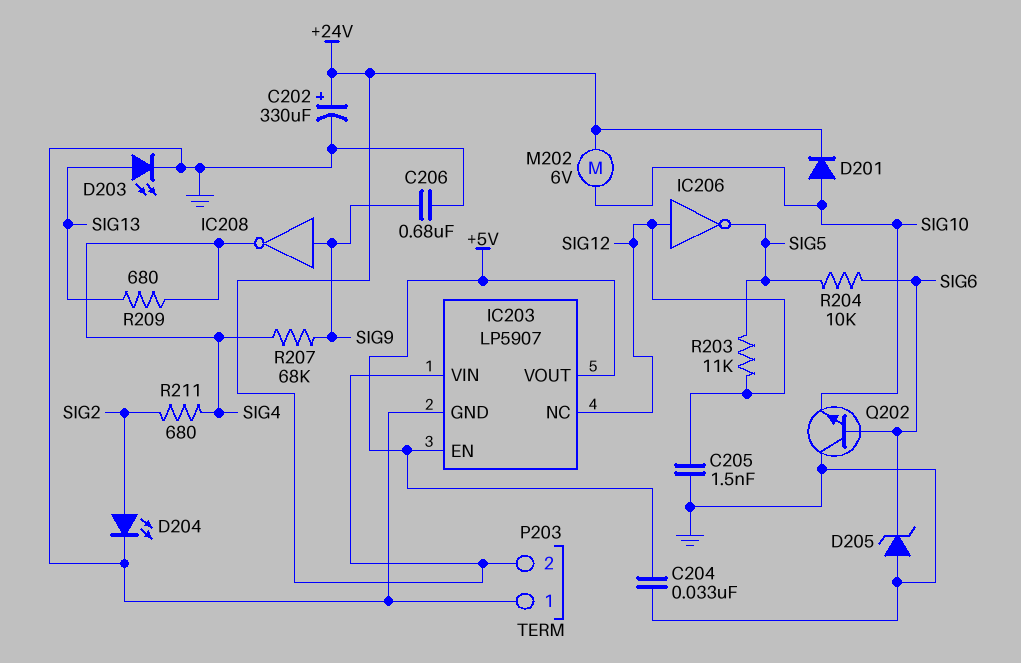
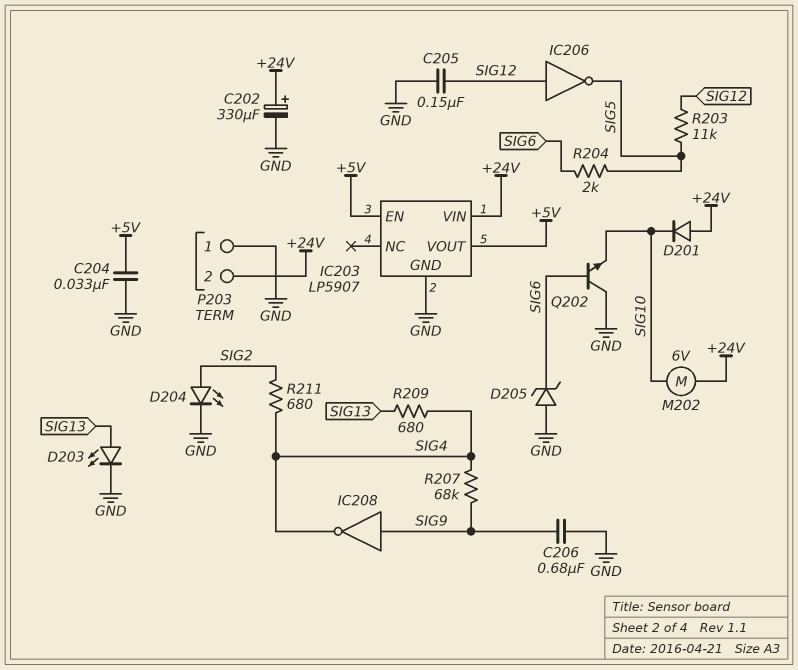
C205: 1.5nF (GND, SIG12) -> 150nF (GND, SIG12)
D201: diode (A SIG10, K +24V) -> diode (A +24V, K SIG10)
IC203 pin NC: SIG12 -> none
R204: 10k (SIG5, SIG6) -> 2k (SIG5, SIG6)

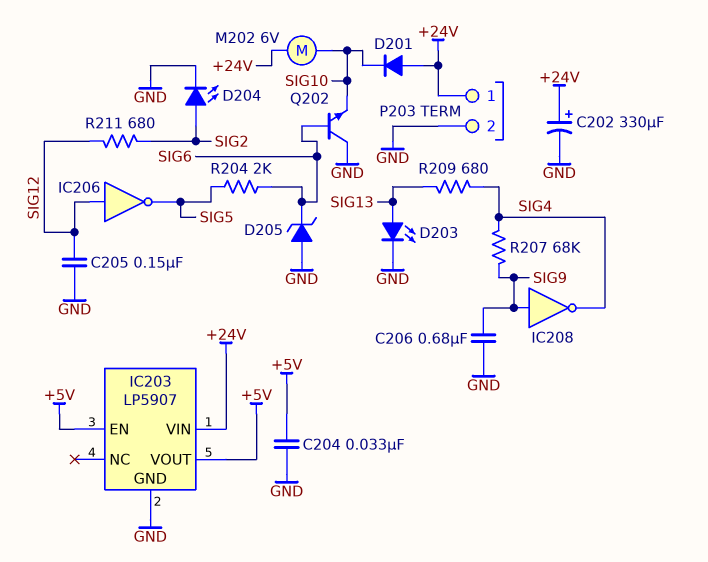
P203 pin 1: GND -> +24V
P203 pin 2: +24V -> GND
R203: 11k (SIG5, SIG12) -> none
R211: 680 (SIG2, SIG4) -> 680 (SIG2, SIG12)

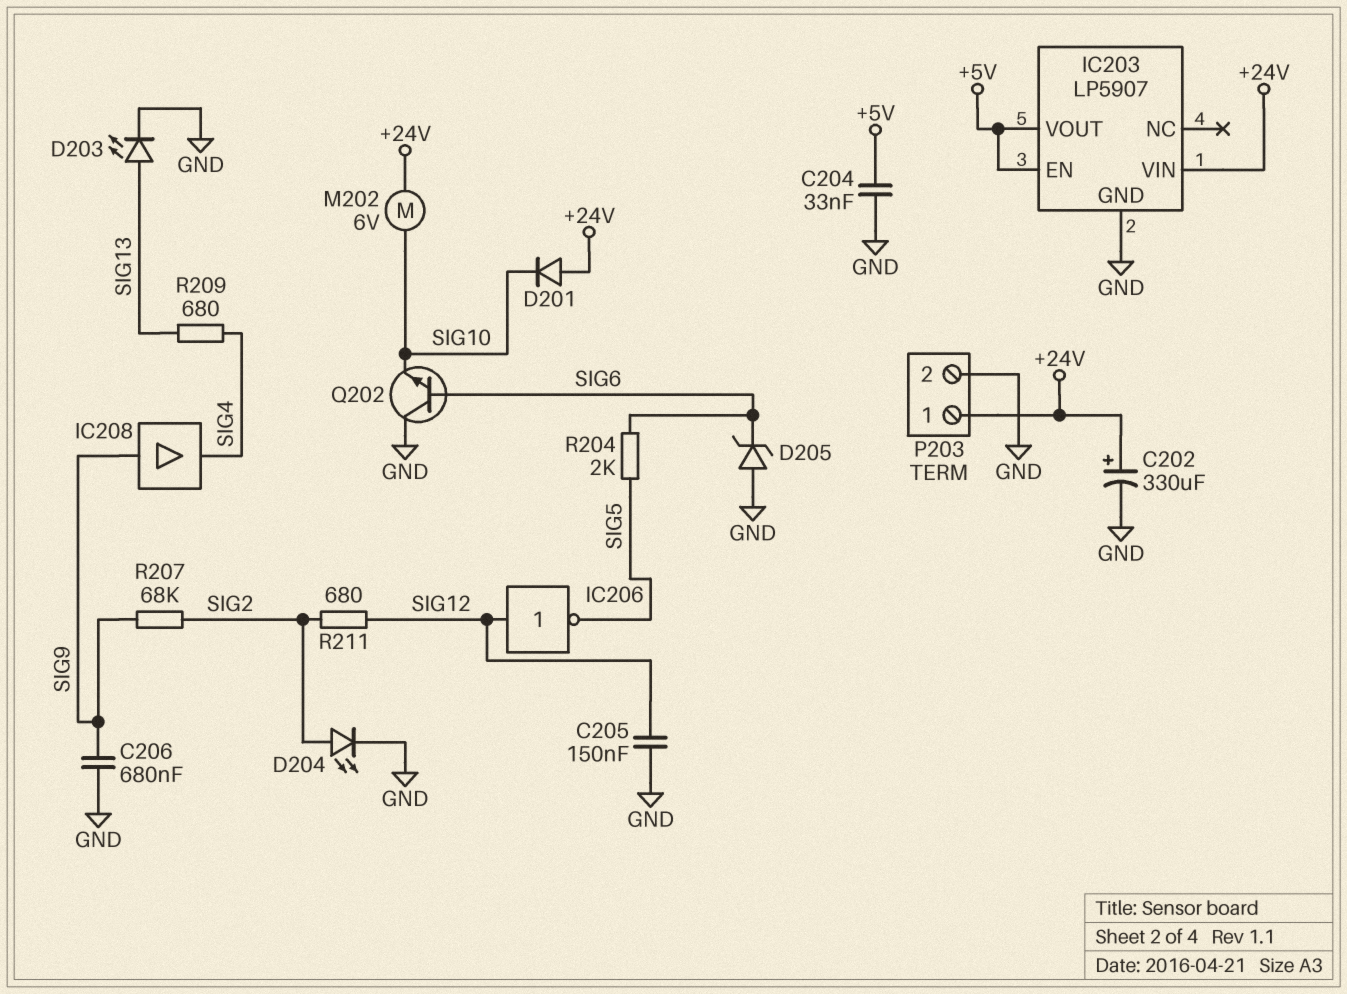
IC208: NOT (in SIG9, out SIG4) -> buffer (in SIG9, out SIG4)
R207: 68k (SIG4, SIG9) -> 68k (SIG2, SIG9)

